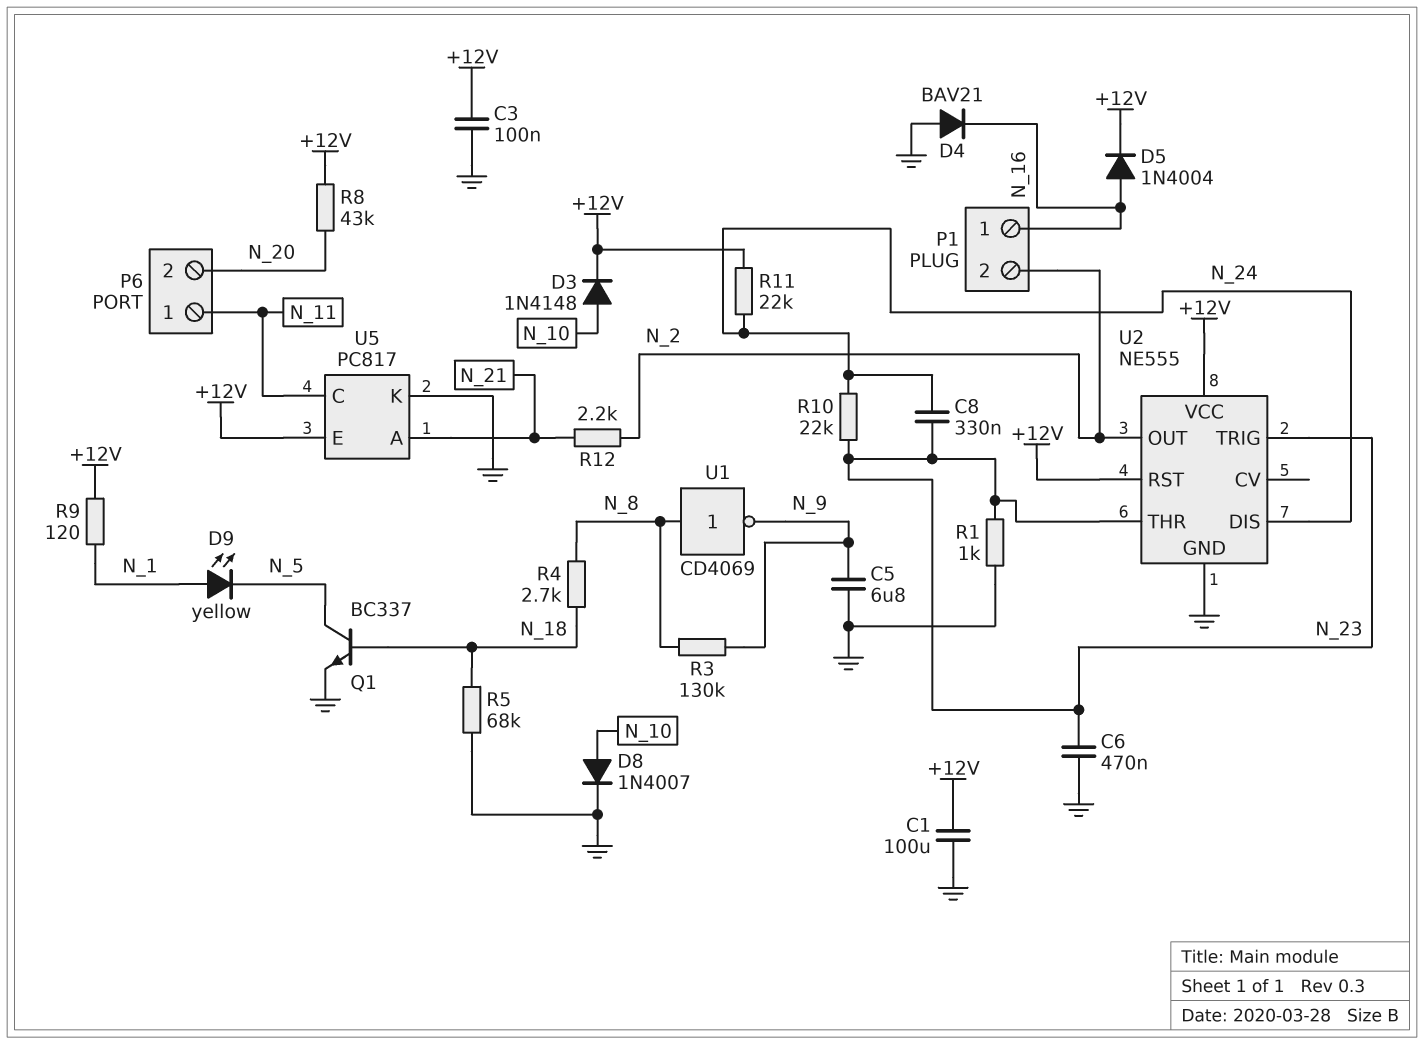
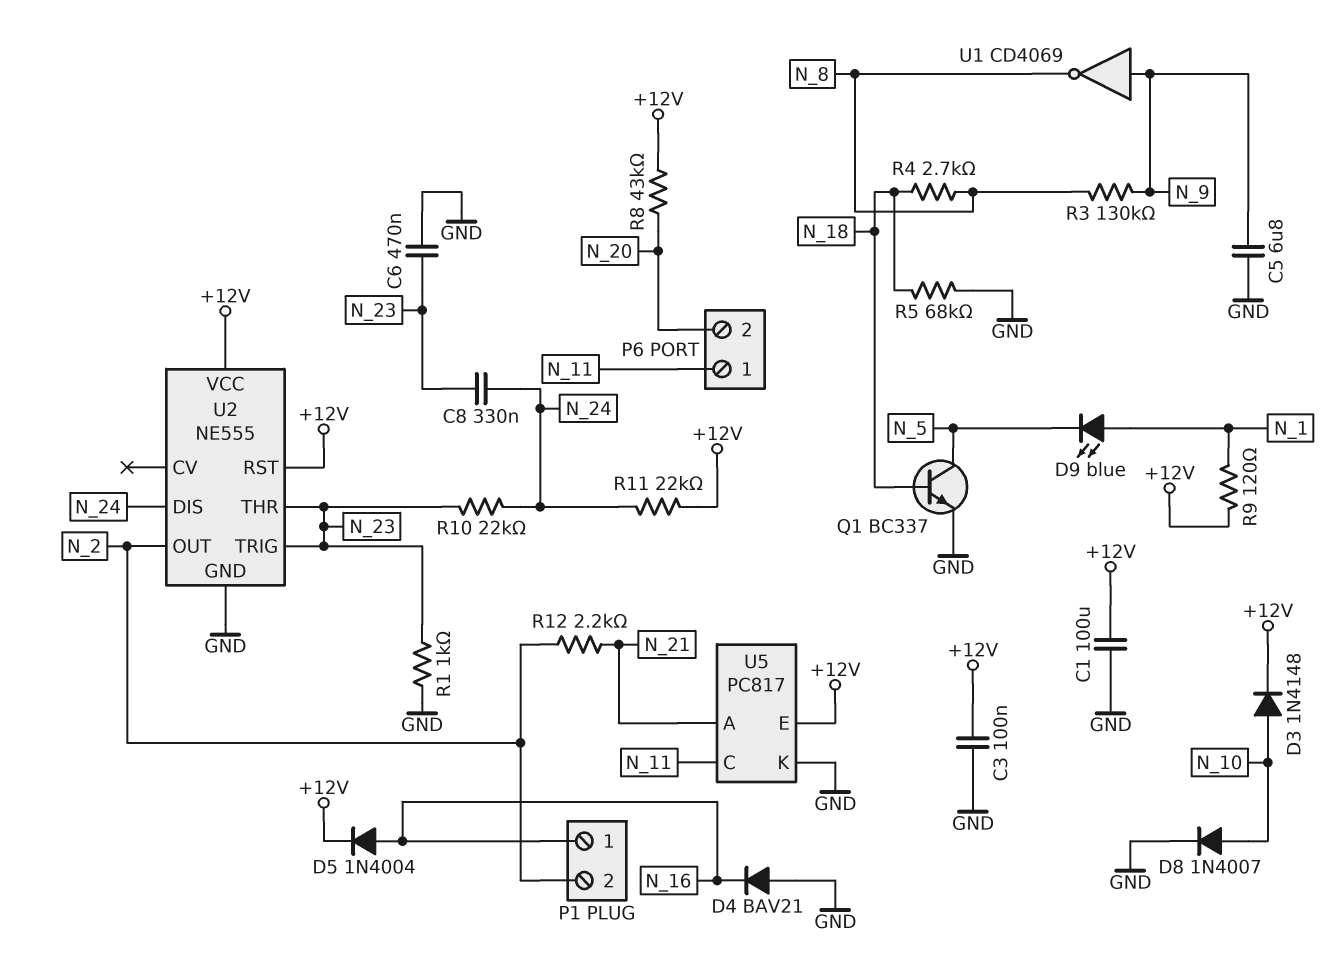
D9: LED yellow (A N_1, K N_5) -> LED blue (A N_1, K N_5)
U1: NOT CD4069 (in N_8, out N_9) -> NOT CD4069 (in N_9, out N_8)

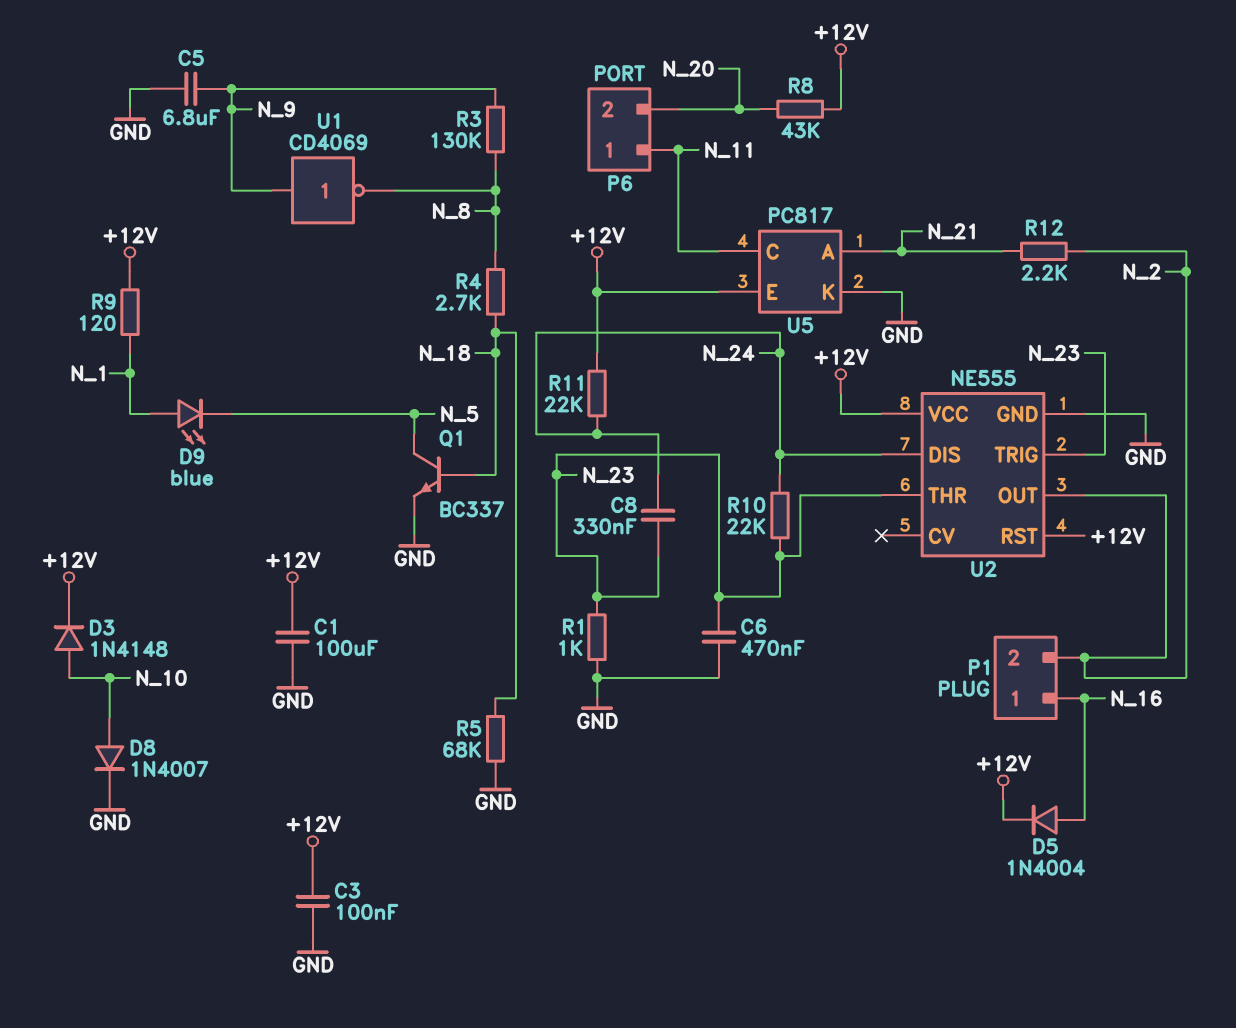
D4: diode BAV21 (A GND, K N_16) -> none

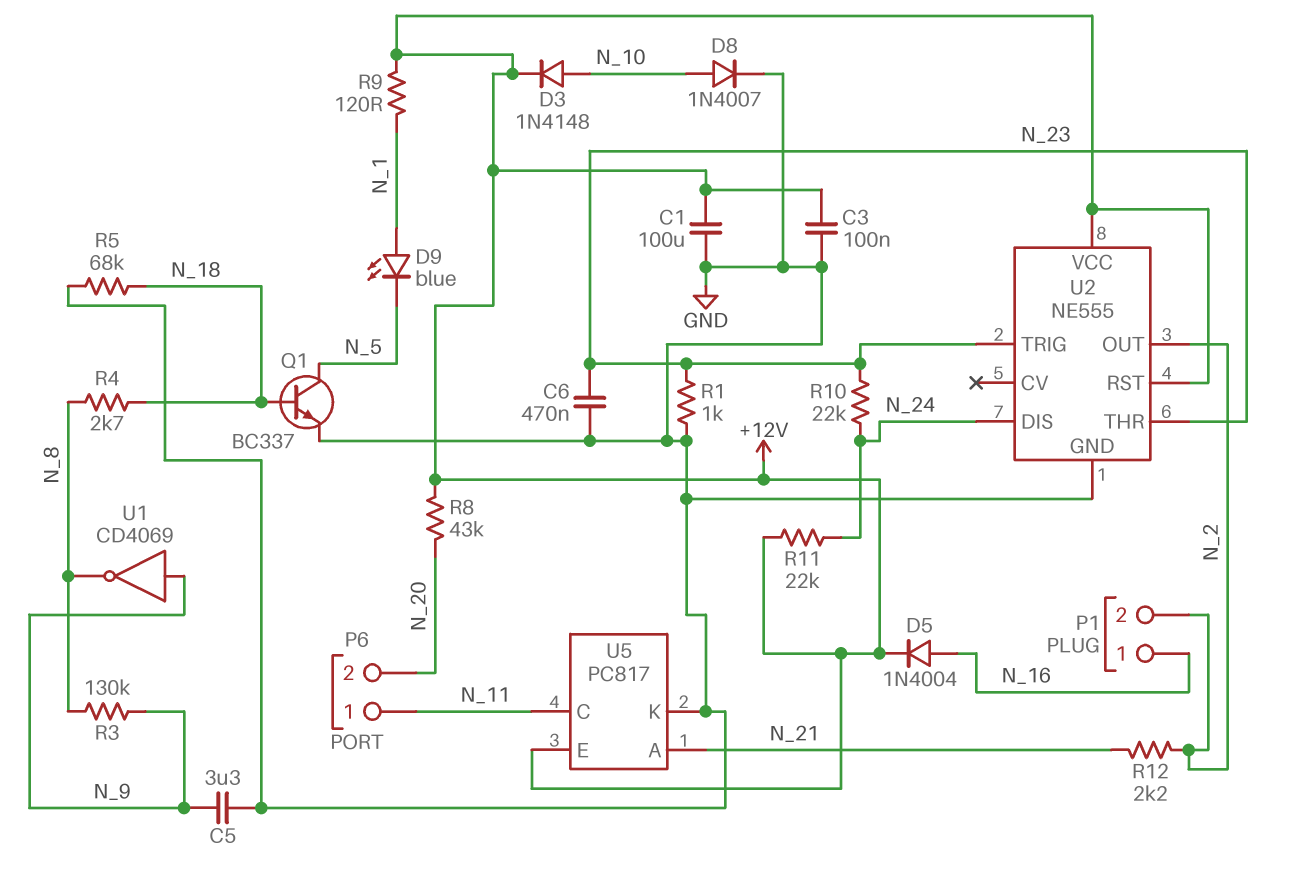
C5: 6.8uF (GND, N_9) -> 3.3uF (GND, N_9)
C8: 330nF (N_23, N_24) -> none

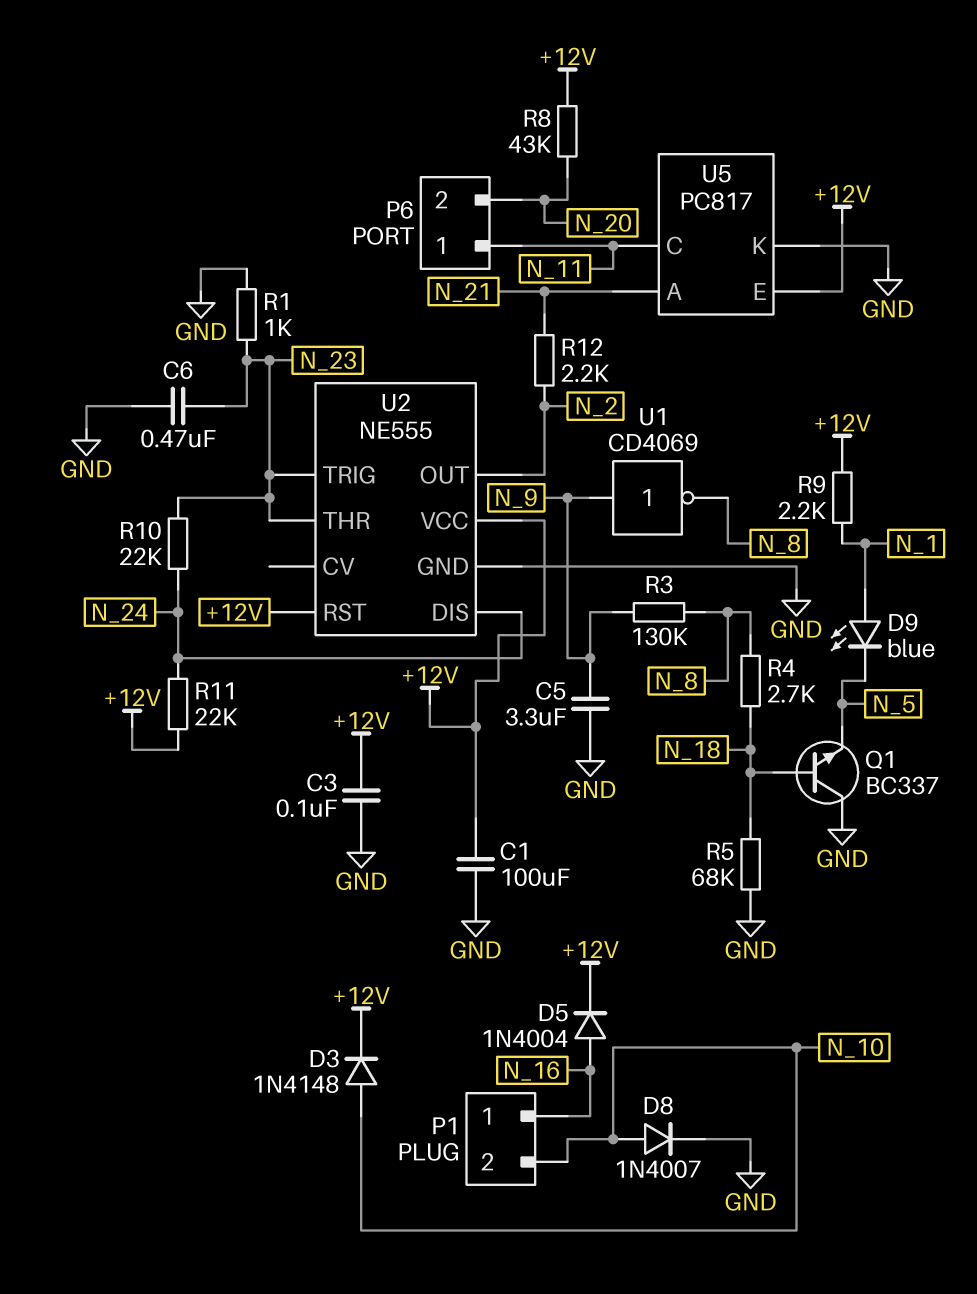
P1 pin 2: N_2 -> N_10
Q1: NPN BC337 (B N_18, C N_5, E GND) -> NPN BC337 (B N_18, C GND, E N_5)
R9: 120 (+12V, N_1) -> 2.2k (+12V, N_1)

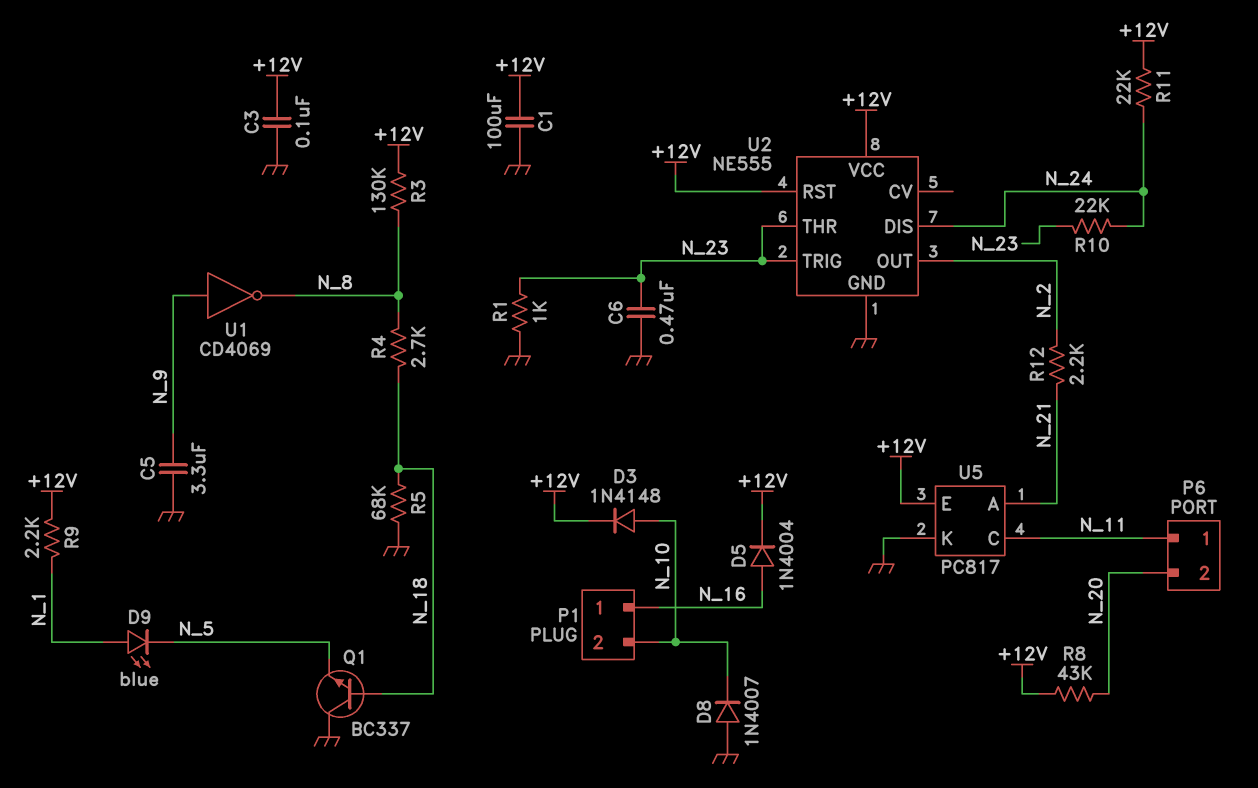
D8: diode 1N4007 (A N_10, K GND) -> diode 1N4007 (A GND, K N_10)
R3: 130k (N_8, N_9) -> 130k (+12V, N_8)

